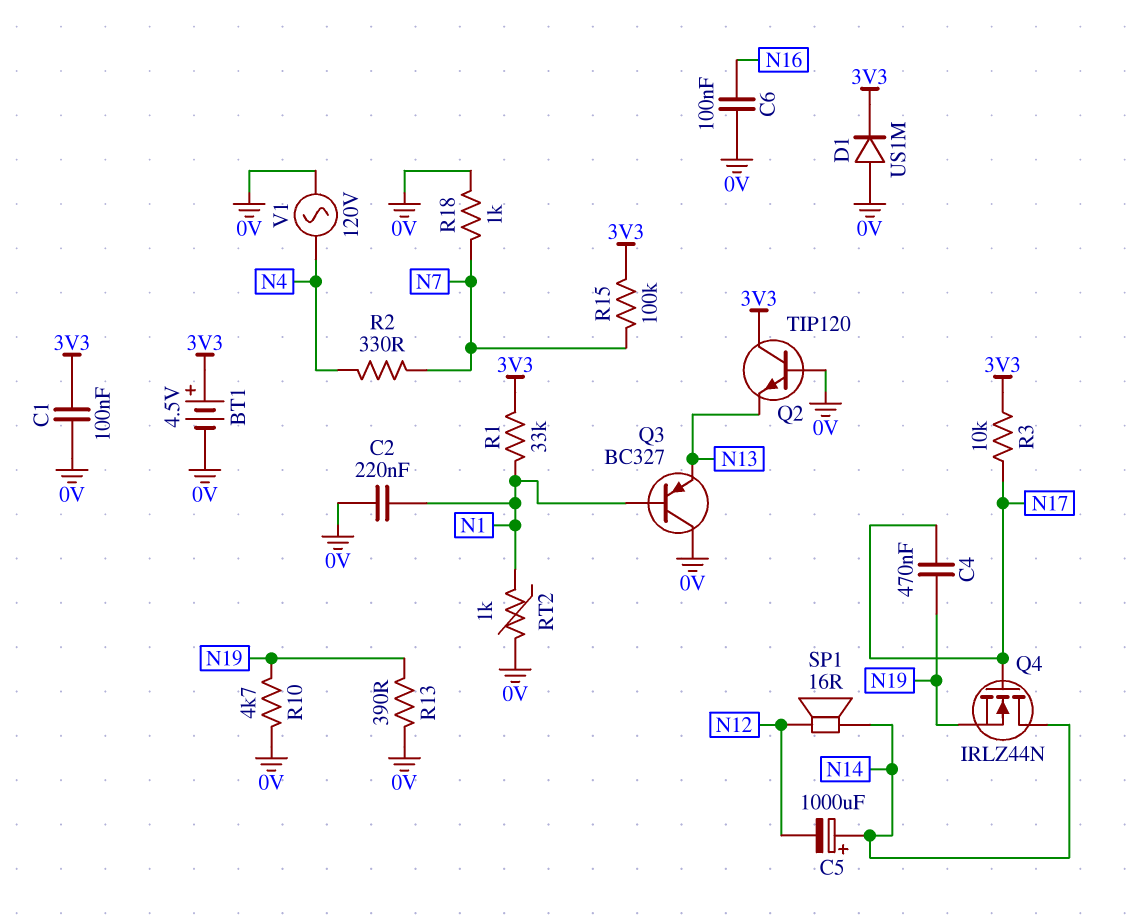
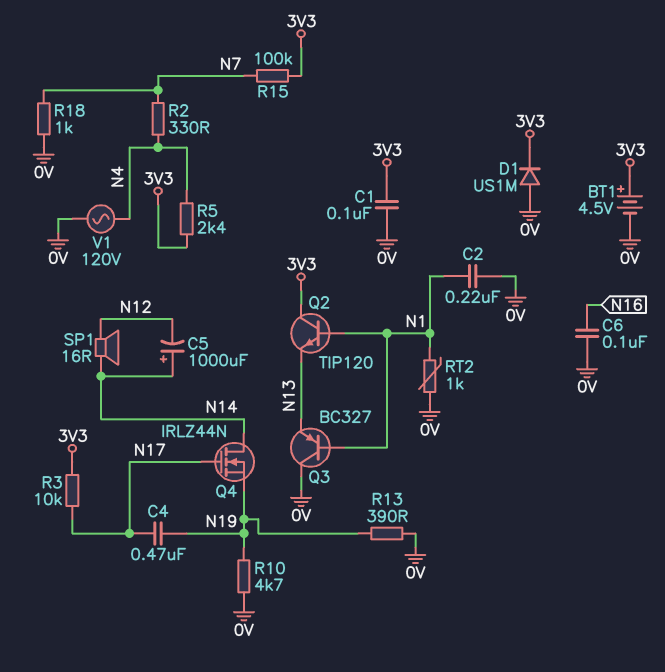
Q2: NPN TIP120 (B 0V, C 3V3, E N13) -> NPN TIP120 (B N1, C 3V3, E N13)
R1: 33k (3V3, N1) -> none
R5: none -> 2.4k (3V3, N4)

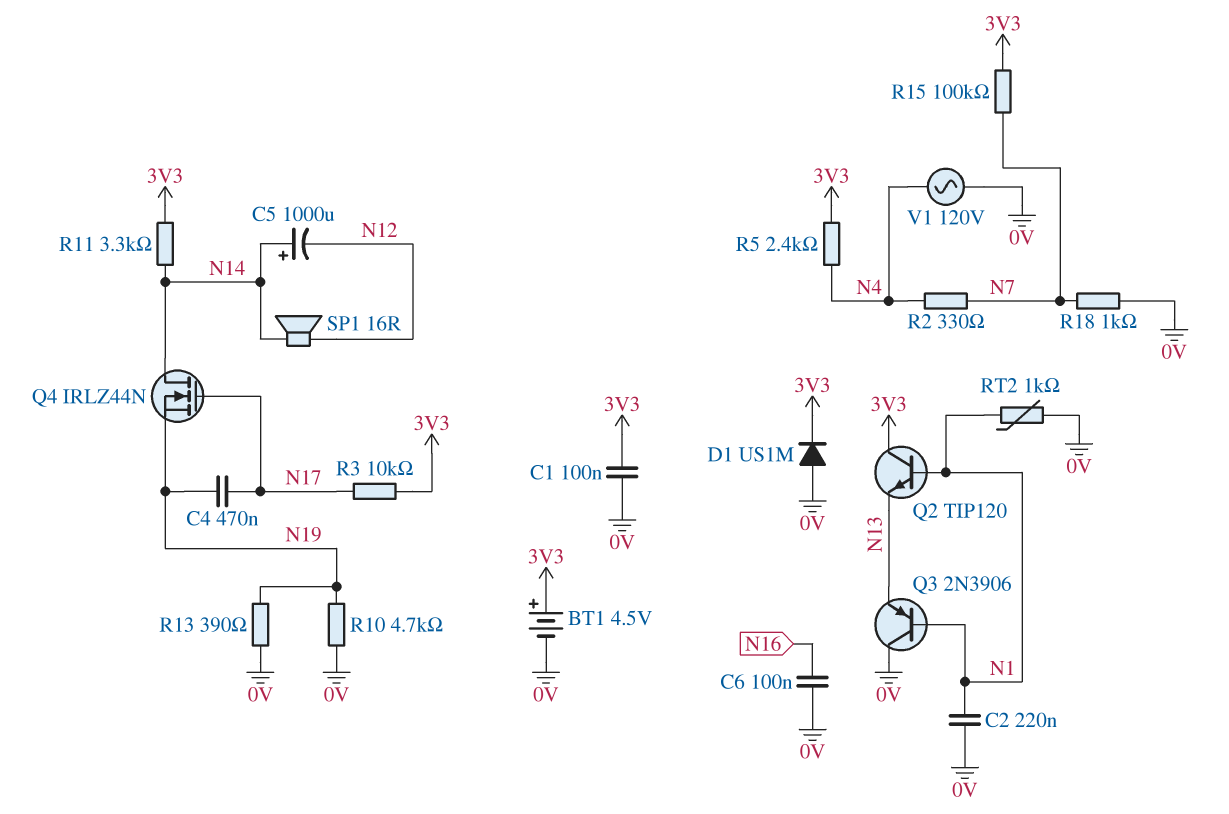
Q3: PNP BC327 (B N1, C 0V, E N13) -> PNP 2N3906 (B N1, C 0V, E N13)
R11: none -> 3.3k (3V3, N14)

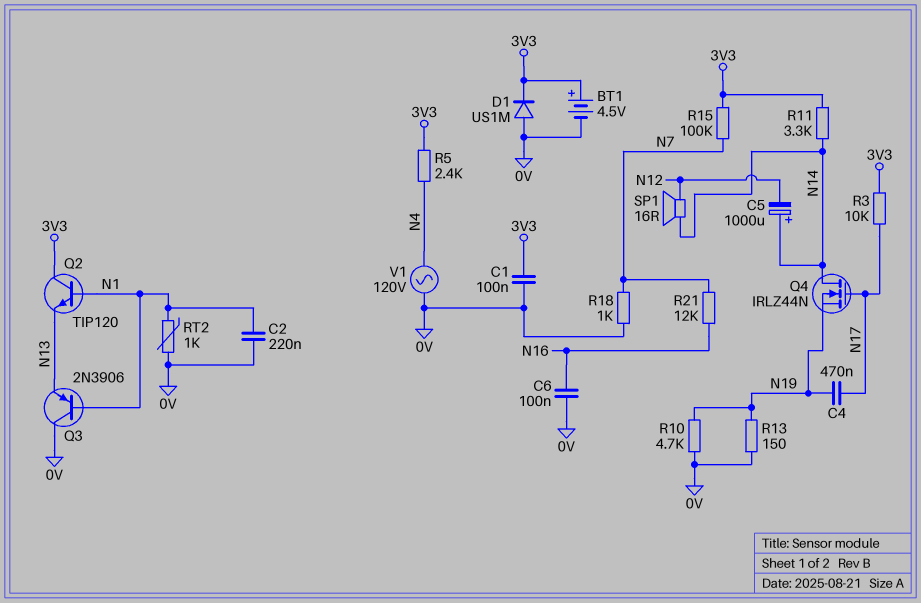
R2: 330 (N4, N7) -> none
R13: 390 (0V, N19) -> 150 (0V, N19)
R21: none -> 12k (N7, N16)

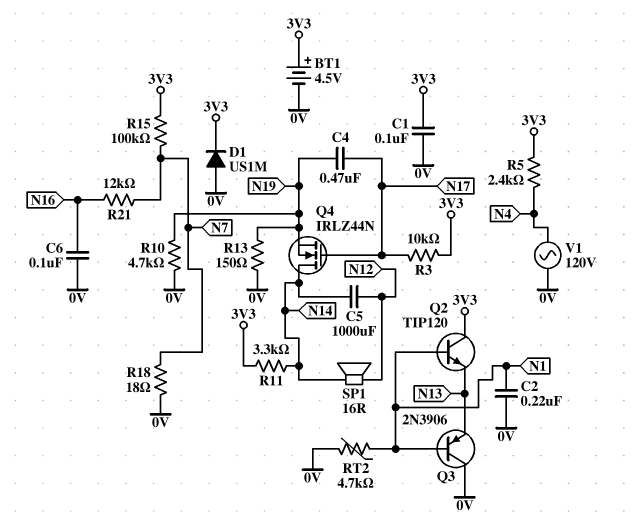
C5: 1000uF (plus N14, minus N12) -> 1000uF (N12, N14)
R18: 1k (0V, N7) -> 18 (0V, N7)
RT2: 1k (0V, N1) -> 4.7k (0V, N1)

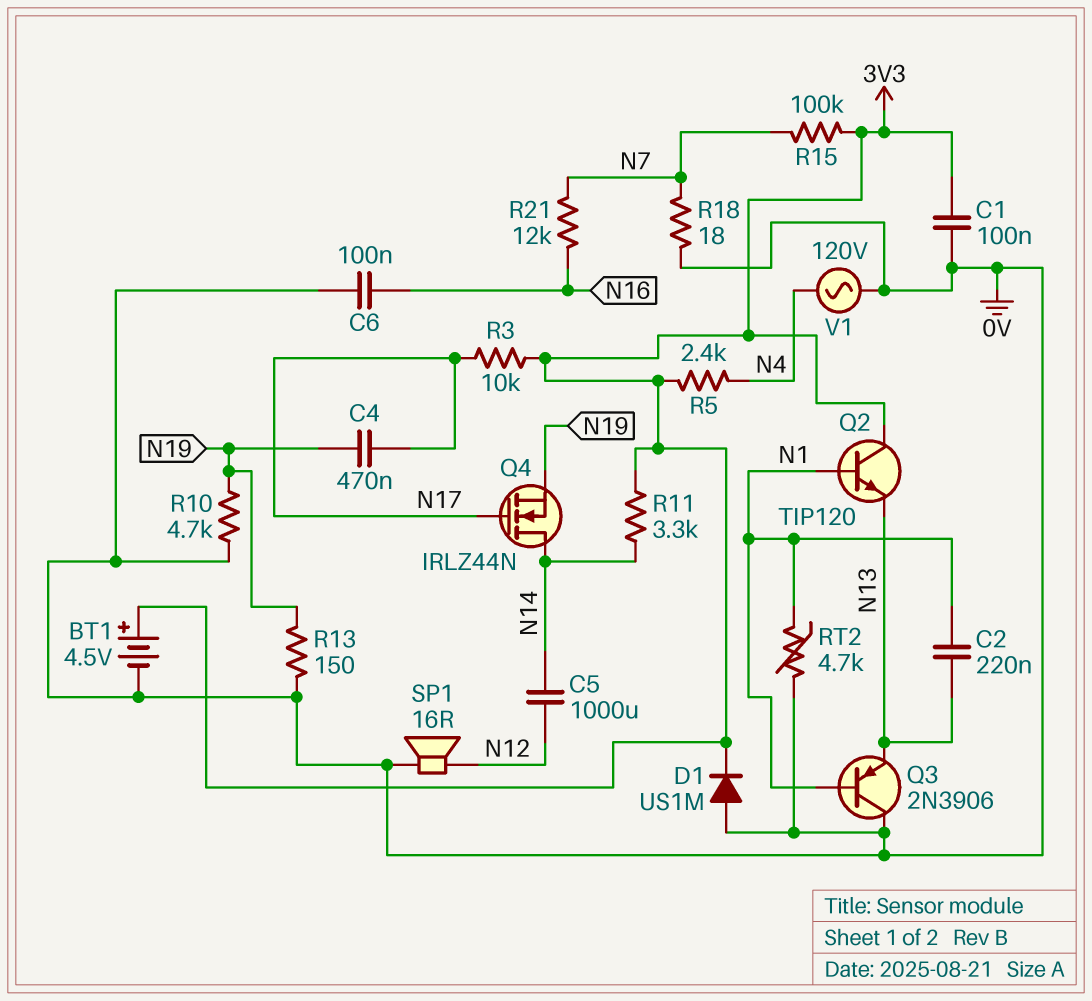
C2: 220nF (0V, N1) -> 220nF (N1, N13)
SP1: speaker 16R (N12, N14) -> speaker 16R (0V, N12)

